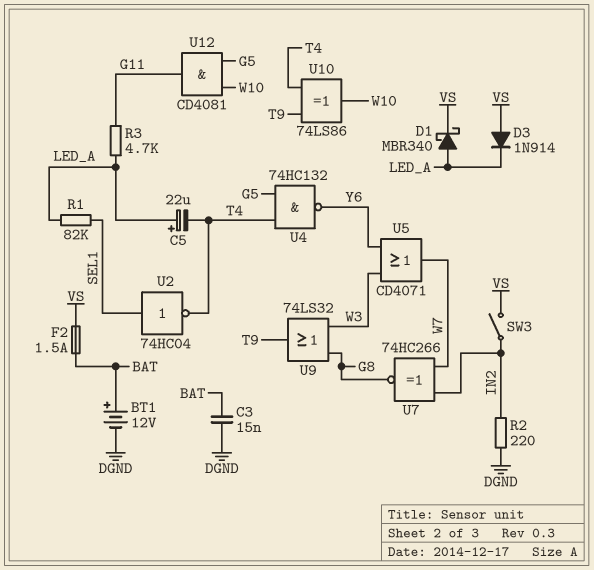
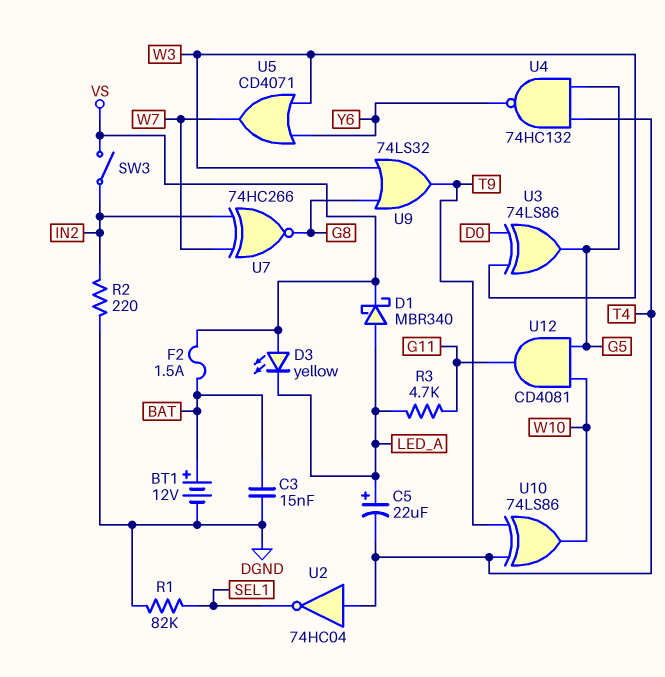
D3: diode 1N914 (A VS, K LED_A) -> LED yellow (A VS, K LED_A)
R1: 82k (LED_A, SEL1) -> 82k (DGND, SEL1)
U2: NOT 74HC04 (in SEL1, out T4) -> NOT 74HC04 (in T4, out SEL1)
U3: none -> XOR 74LS86 (in D0, in W3, out G5)

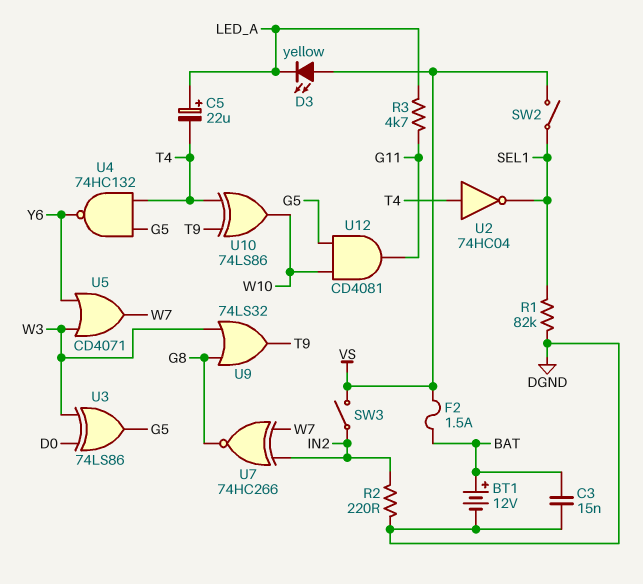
D1: schottky MBR340 (A LED_A, K VS) -> none
SW2: none -> switch (SEL1, VS)

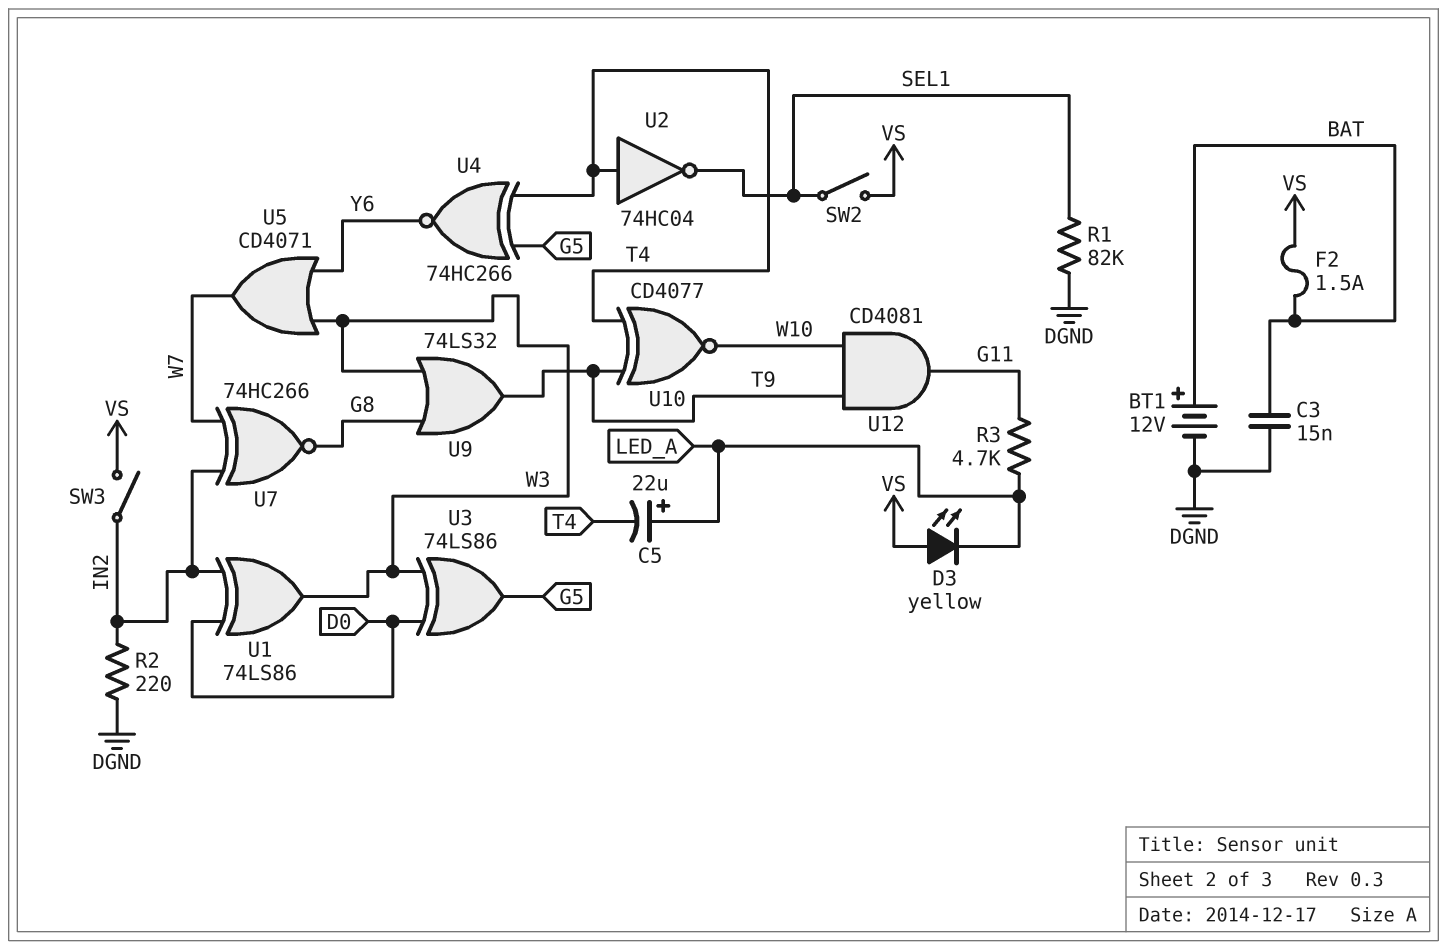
U1: none -> XOR 74LS86 (in D0, in IN2, out W3)
U4: NAND 74HC132 (in G5, in T4, out Y6) -> XNOR 74HC266 (in G5, in T4, out Y6)
U10: XOR 74LS86 (in T4, in T9, out W10) -> XNOR CD4077 (in T4, in T9, out W10)
U12: AND CD4081 (in G5, in W10, out G11) -> AND CD4081 (in T9, in W10, out G11)

